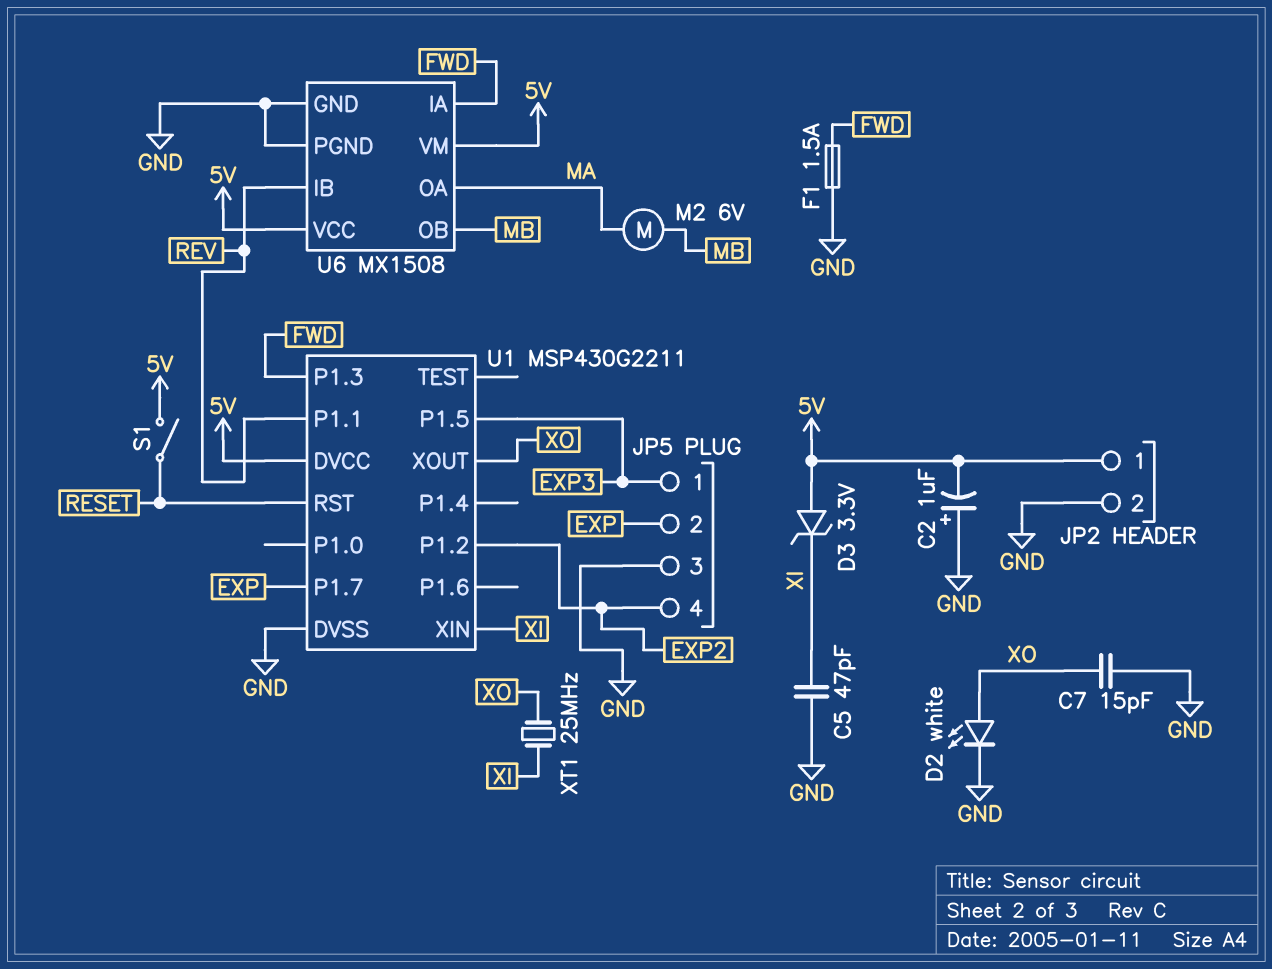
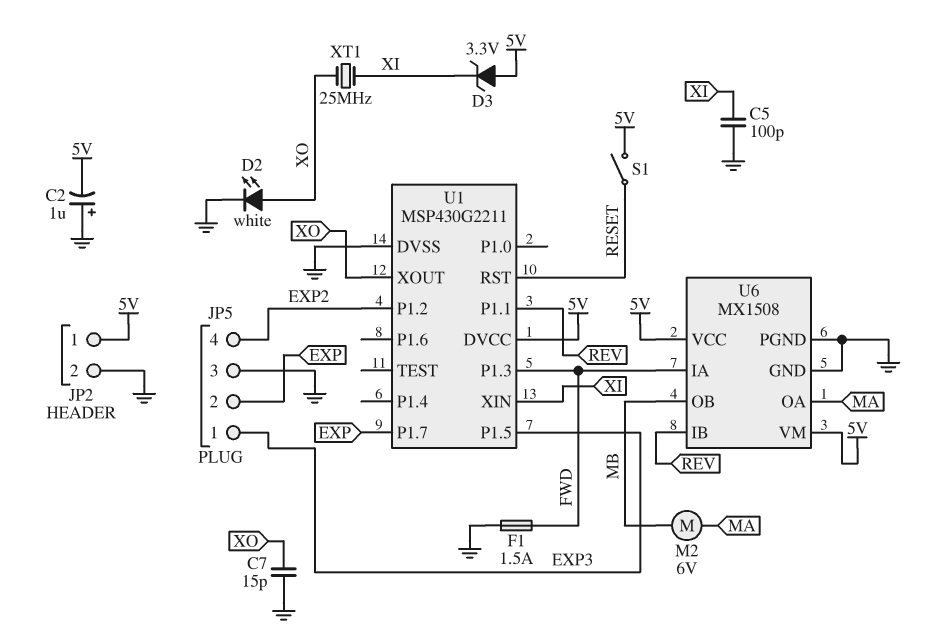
C5: 47pF (GND, XI) -> 100pF (GND, XI)

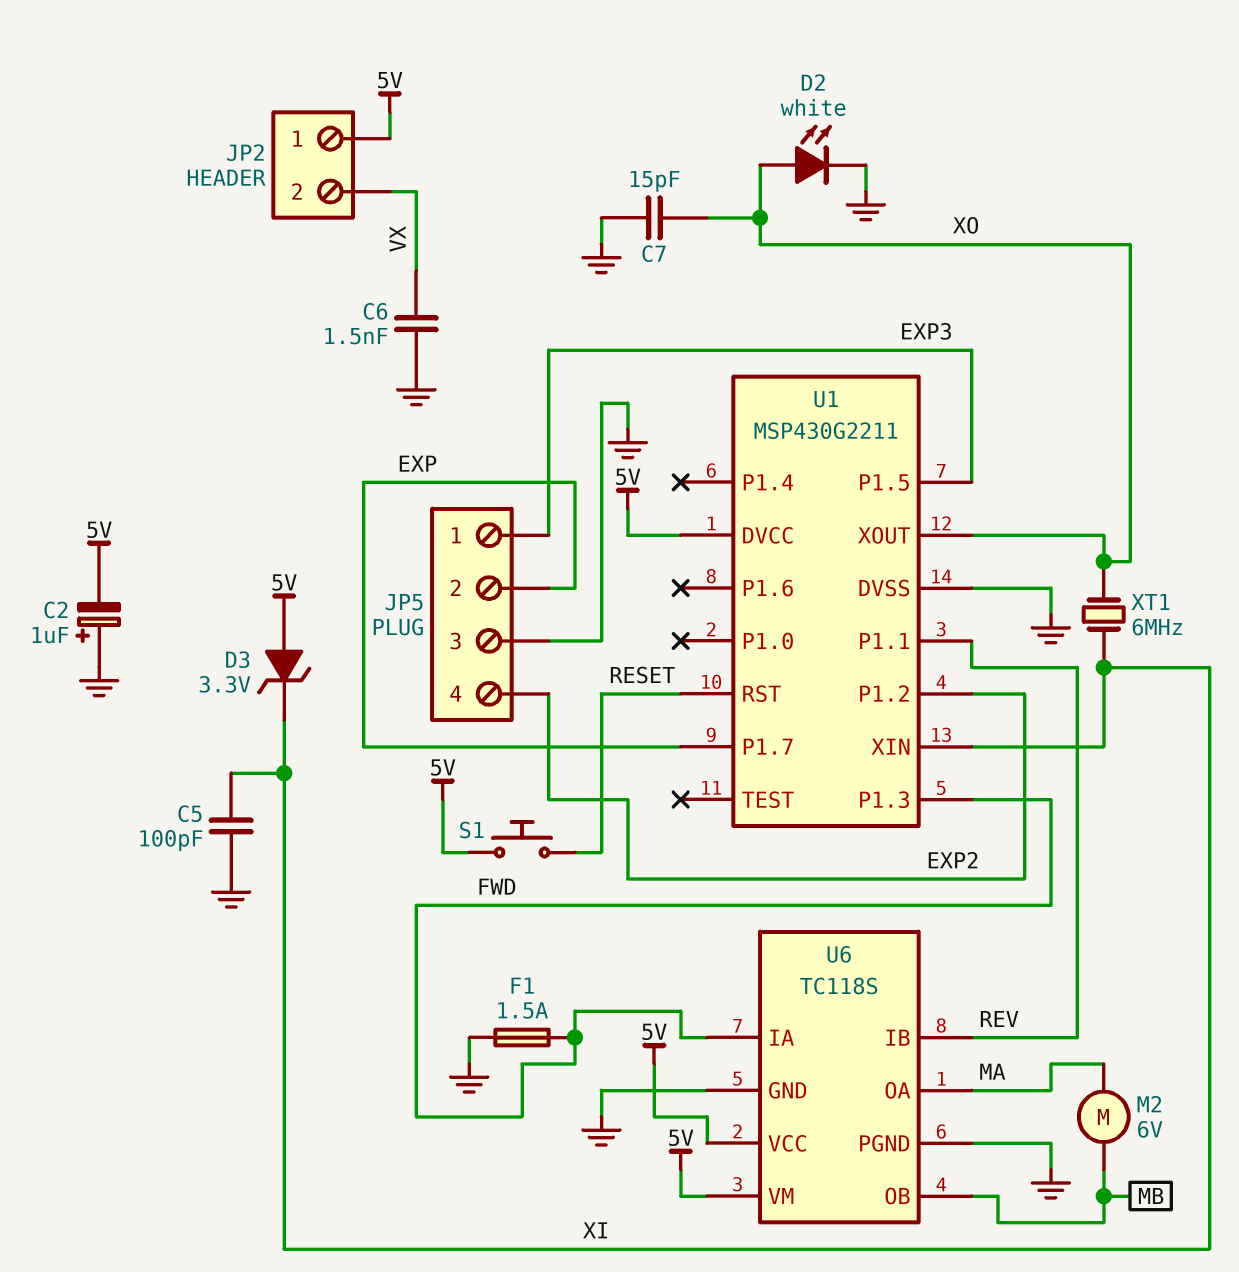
C6: none -> 1.5nF (GND, VX)
JP2 pin 2: GND -> VX
S1: switch (5V, RESET) -> button (5V, RESET)
U6: MX1508 -> TC118S
XT1: 25MHz (XI, XO) -> 6MHz (XI, XO)

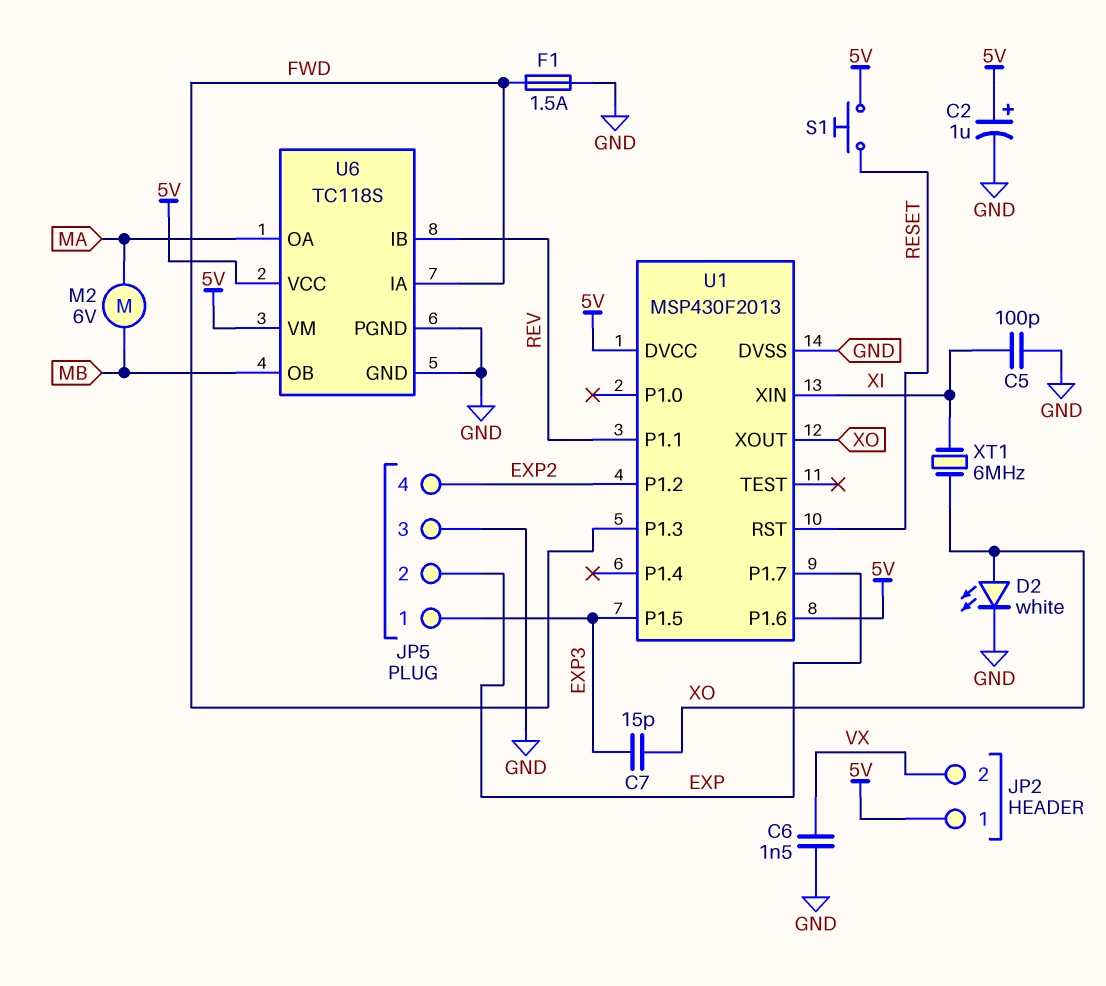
C2: 1uF (plus GND, minus 5V) -> 1uF (plus 5V, minus GND)
C7: 15pF (GND, XO) -> 15pF (EXP3, XO)
D3: zener 3.3V (A 5V, K XI) -> none
U1: MSP430G2211 -> MSP430F2013
U1 pin P1.6: none -> 5V

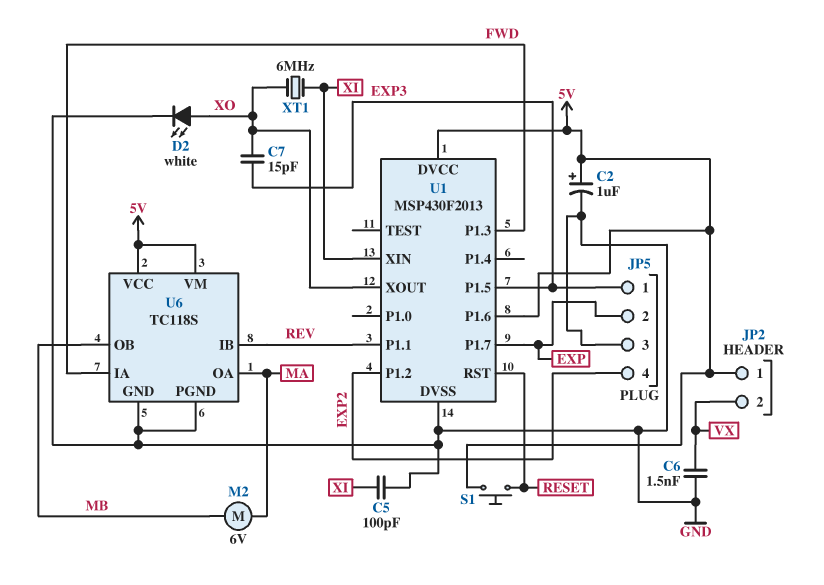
F1: 1.5A (FWD, GND) -> none

